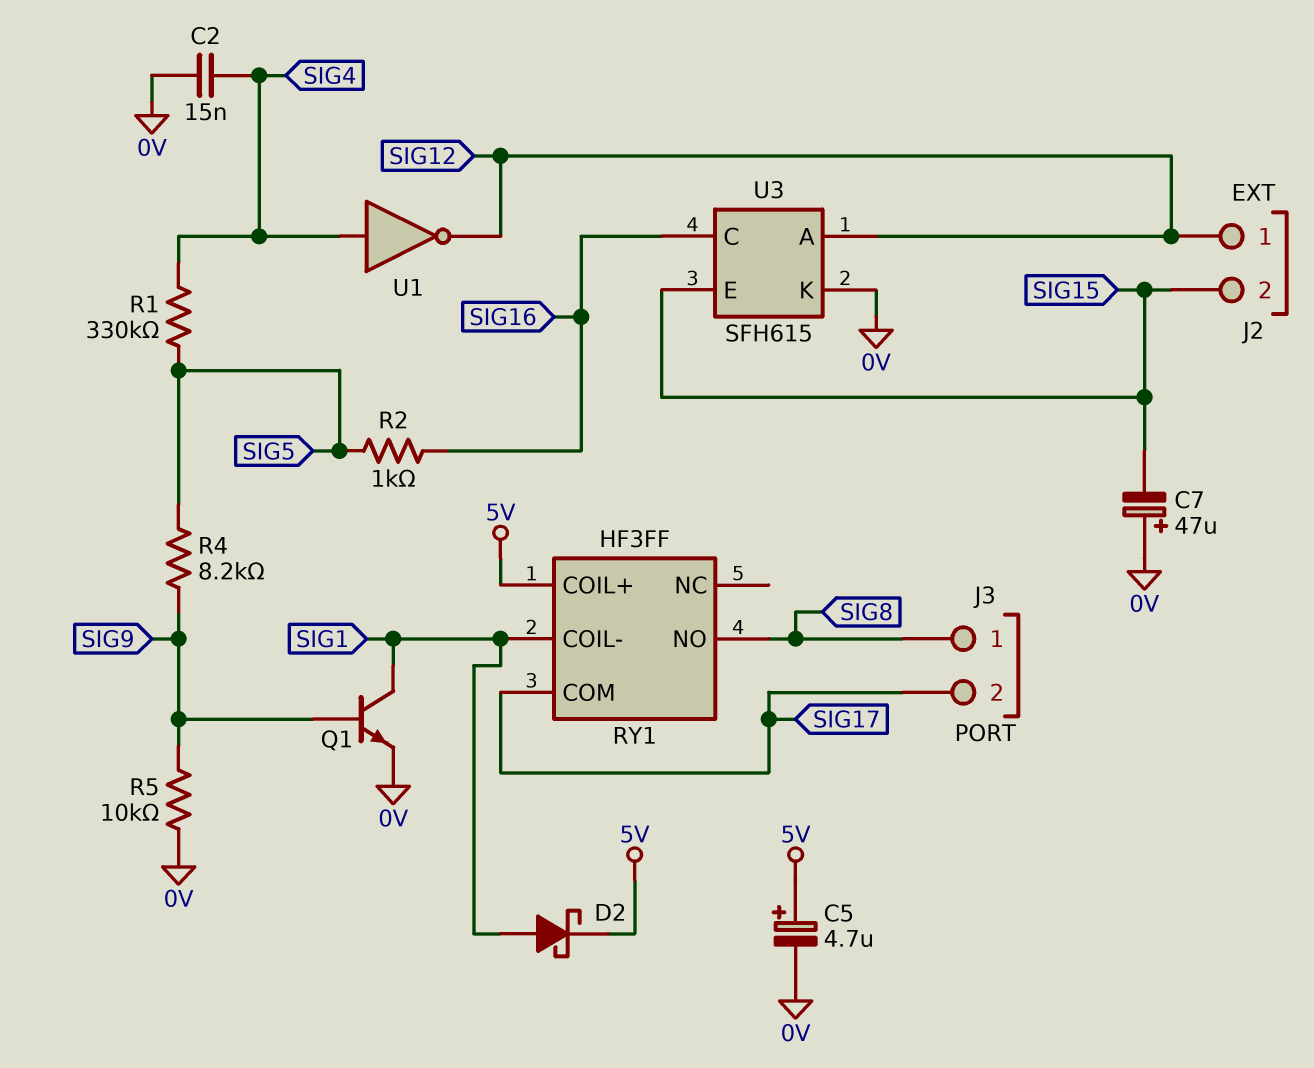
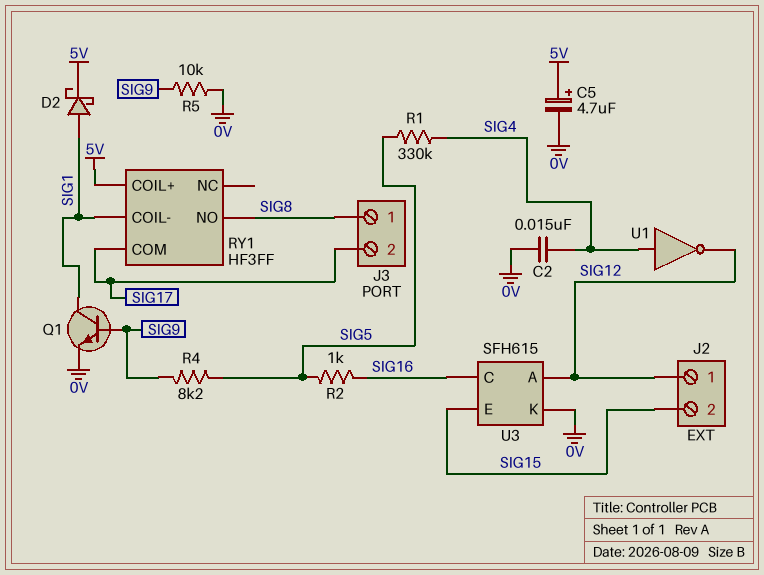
C7: 47uF (plus 0V, minus SIG15) -> none

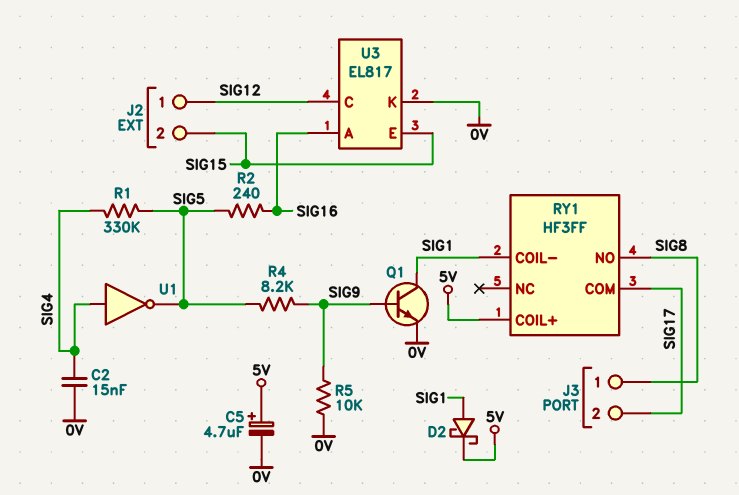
R2: 1k (SIG5, SIG16) -> 240 (SIG5, SIG16)
U1: NOT (in SIG4, out SIG12) -> NOT (in SIG4, out SIG5)
U3: SFH615 -> EL817
U3 pin A: SIG12 -> SIG16
U3 pin C: SIG16 -> SIG12

